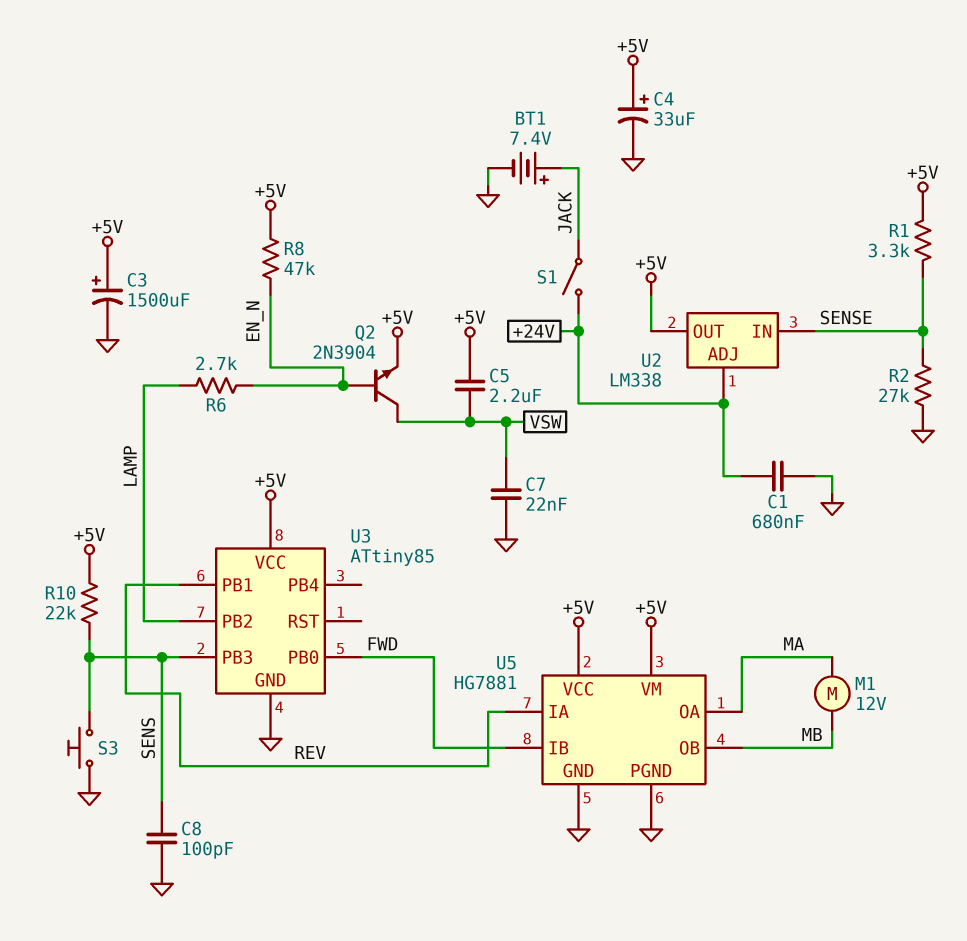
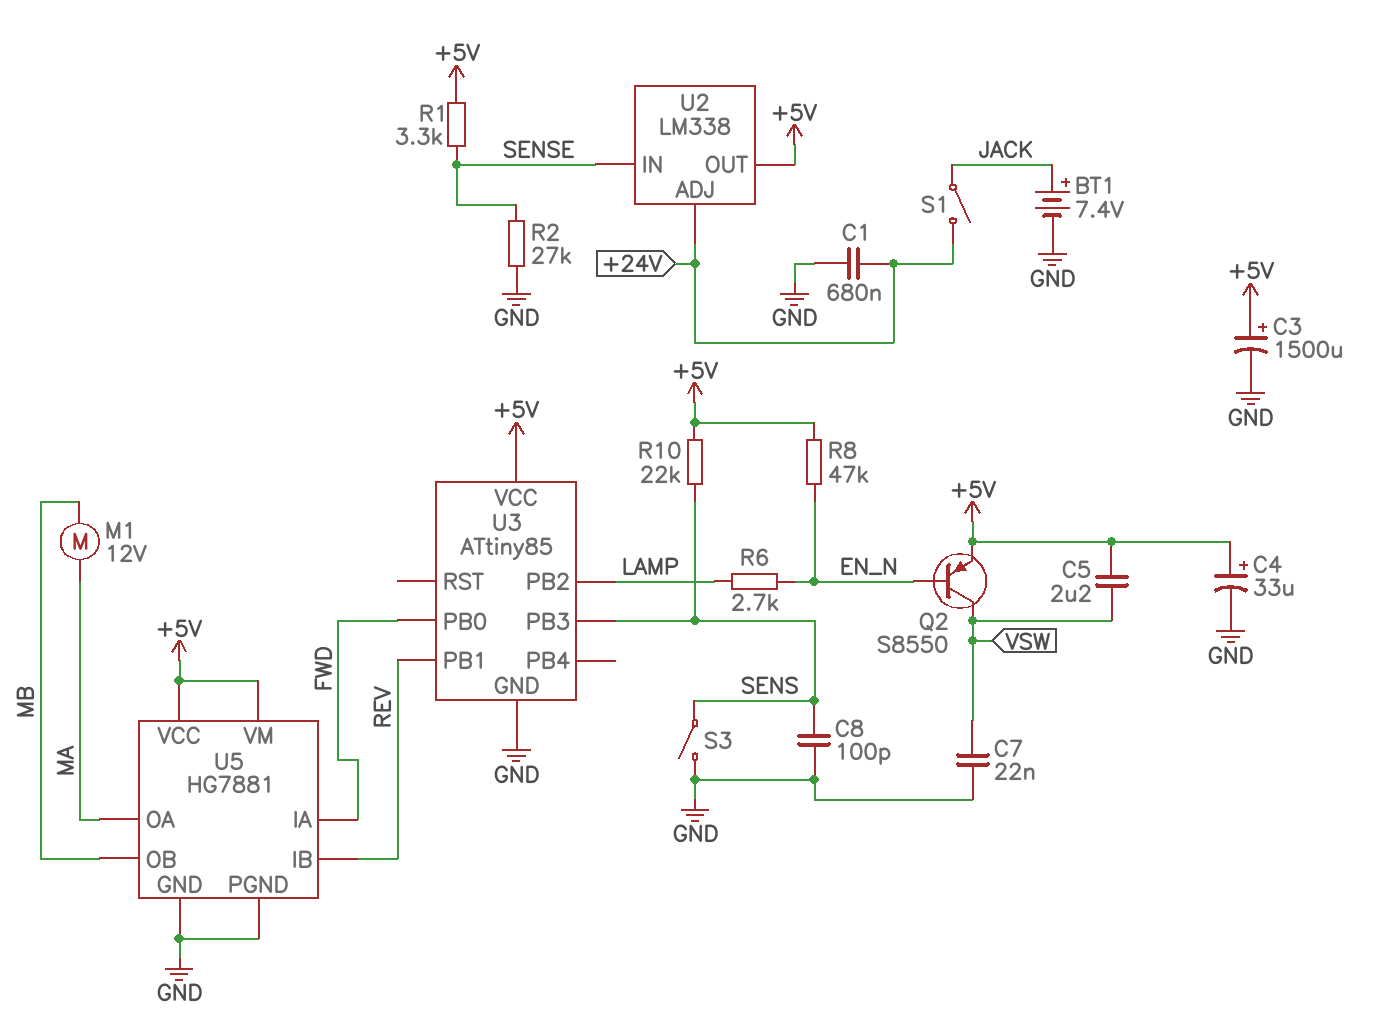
Q2: NPN 2N3904 (B EN_N, C VSW, E +5V) -> PNP S8550 (B EN_N, C VSW, E +5V)
S3: button (GND, SENS) -> switch (GND, SENS)
U5 pin IA: REV -> FWD
U5 pin IB: FWD -> REV

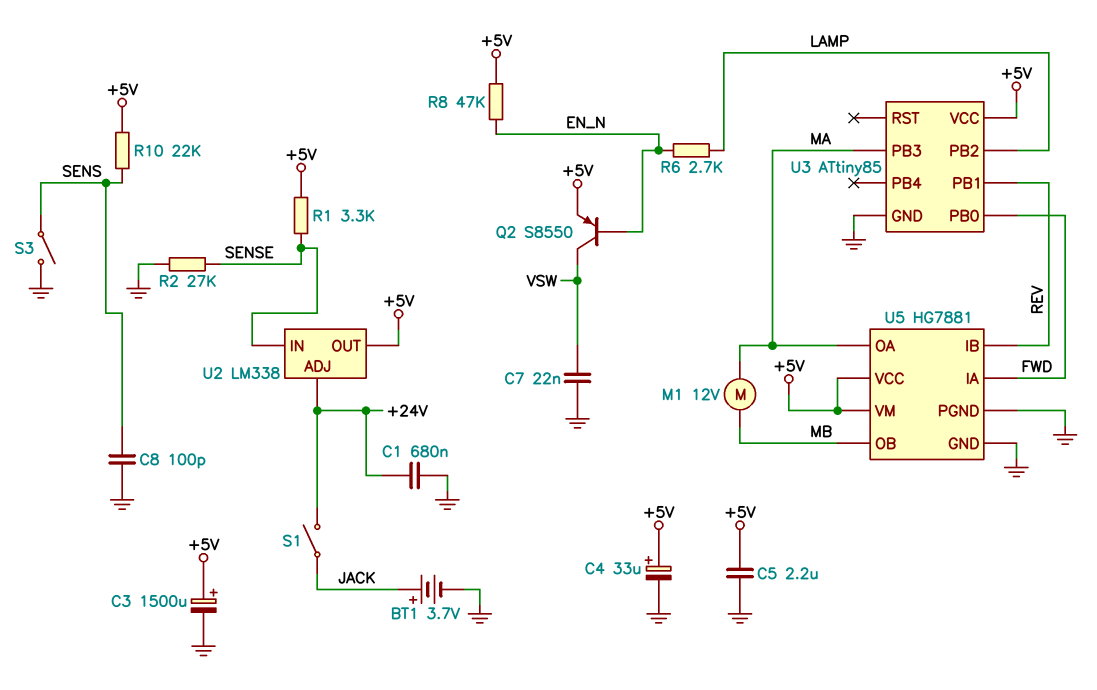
BT1: 7.4V (plus JACK, minus GND) -> 3.7V (plus JACK, minus GND)
C5: 2.2uF (+5V, VSW) -> 2.2uF (+5V, GND)
U3 pin PB3: SENS -> MA

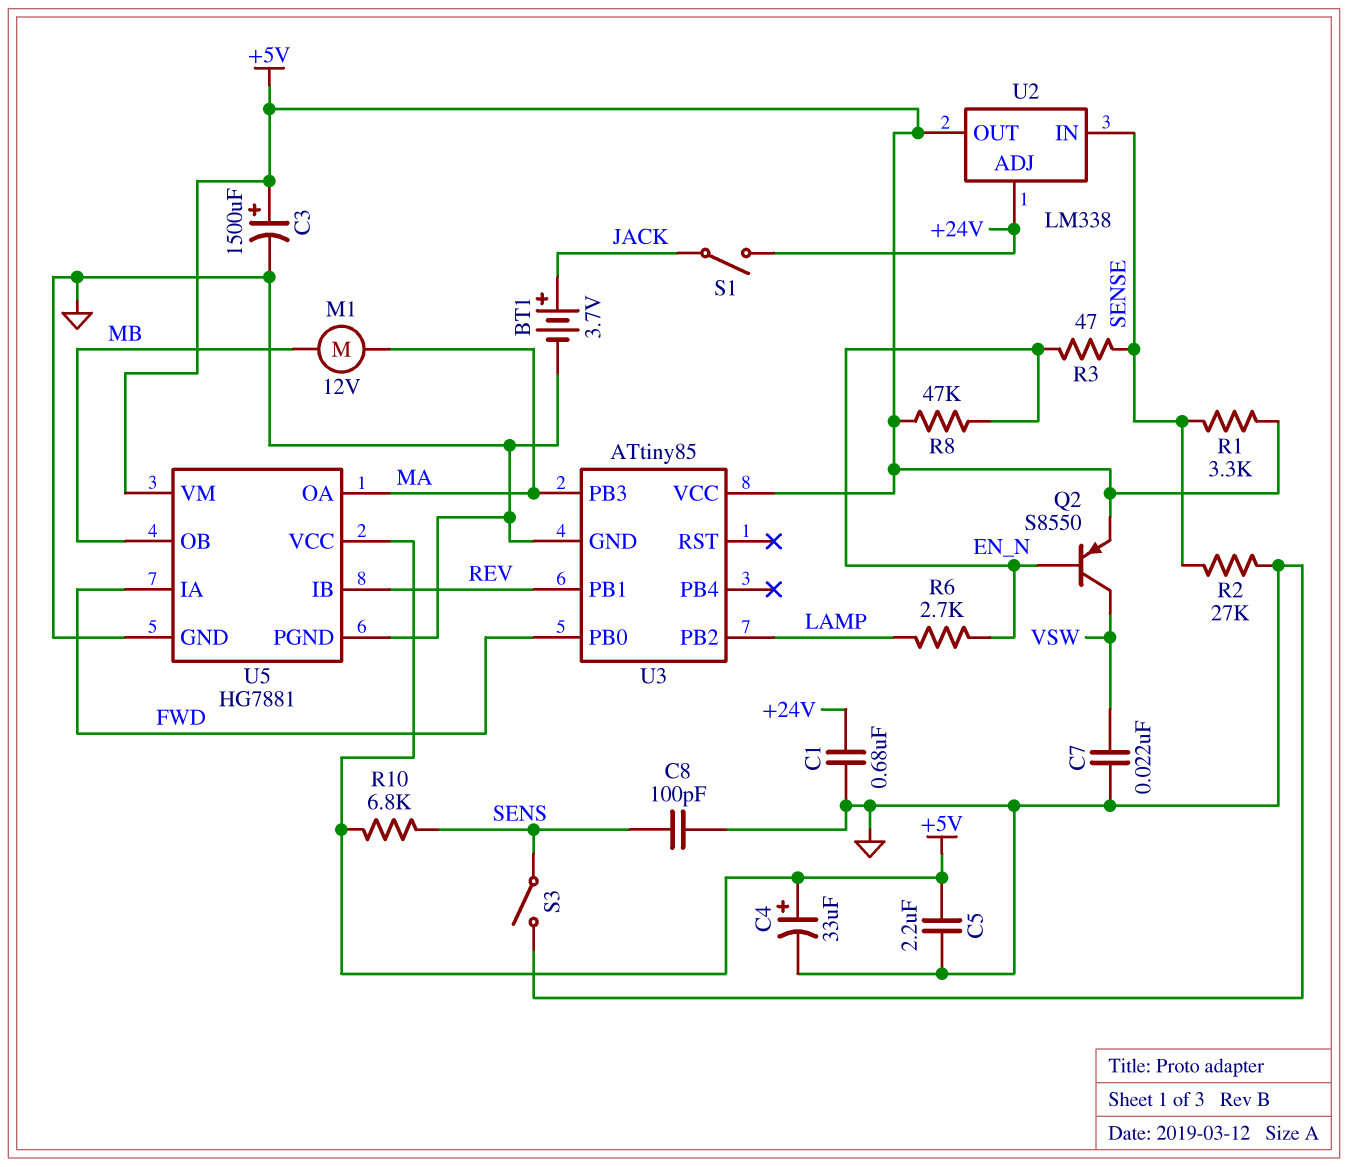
R3: none -> 47 (EN_N, SENSE)
R10: 22k (+5V, SENS) -> 6.8k (+5V, SENS)

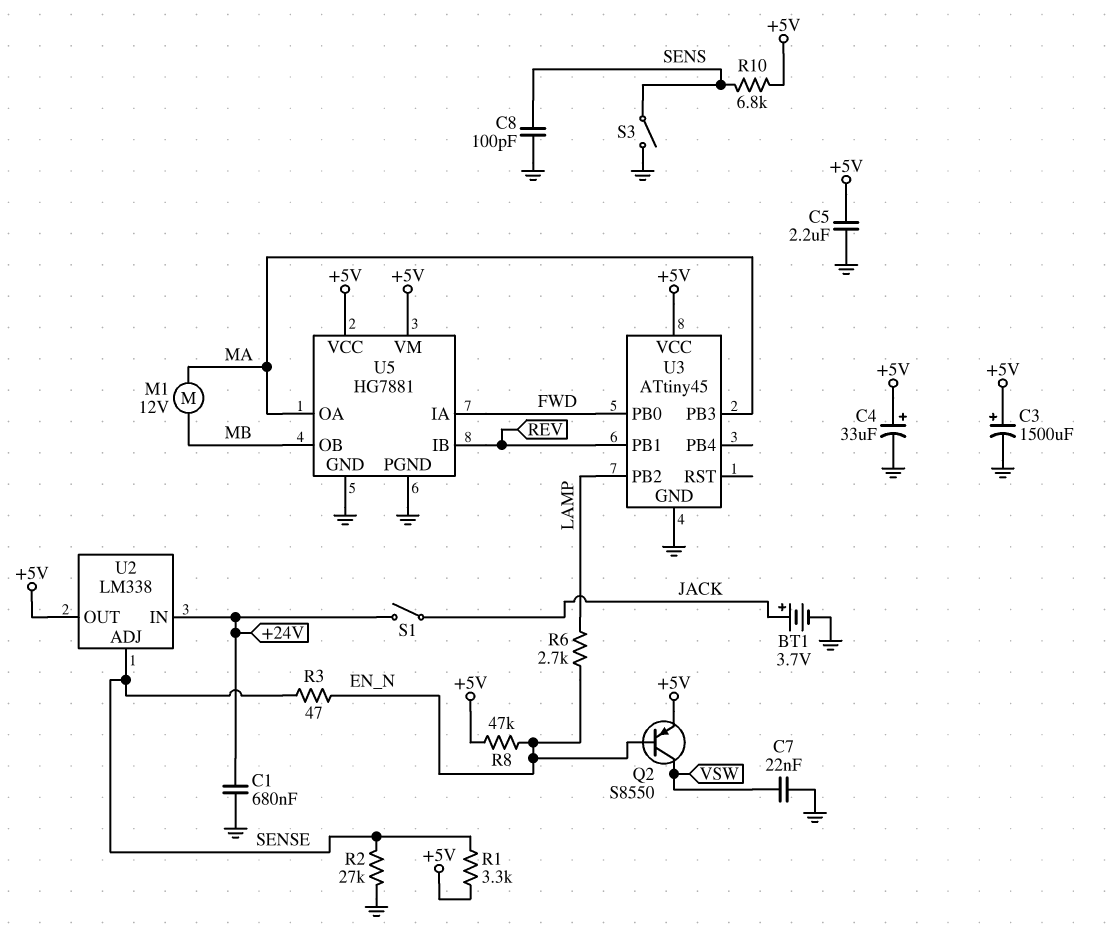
U2 pin ADJ: +24V -> SENSE
U2 pin IN: SENSE -> +24V
U3: ATtiny85 -> ATtiny45

